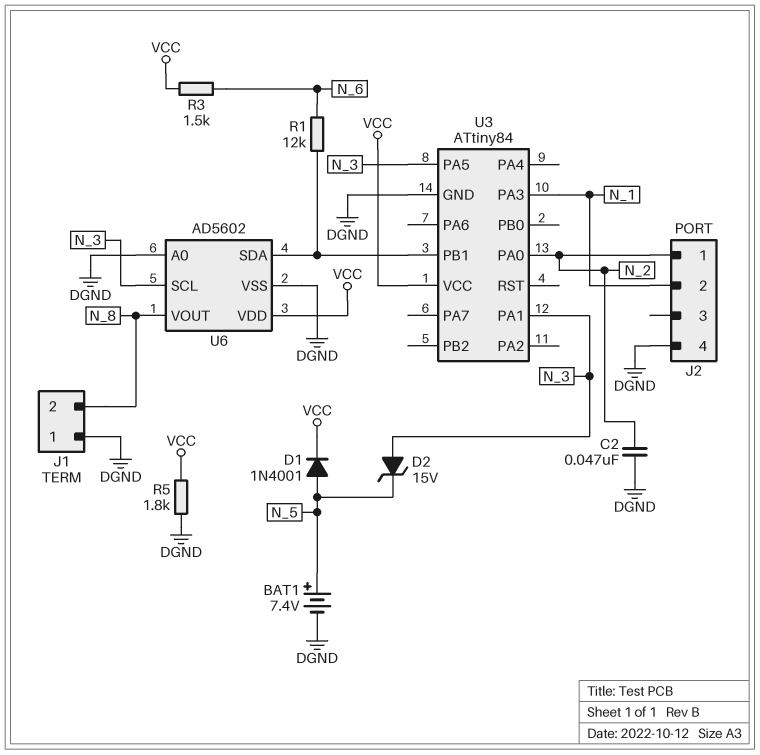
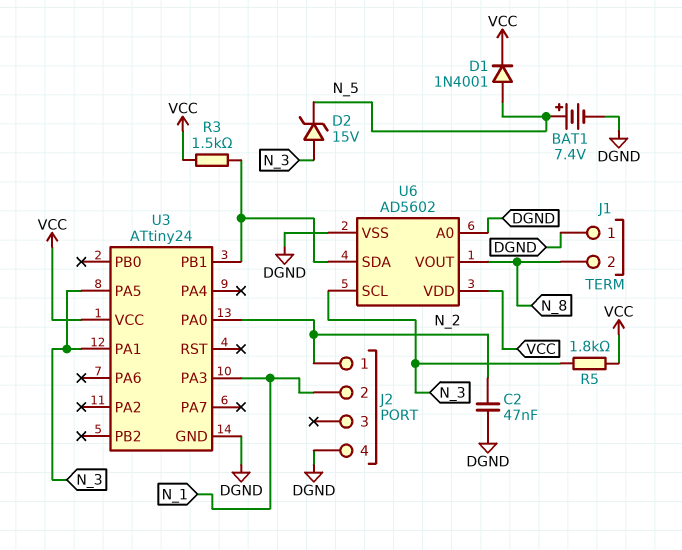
R1: 12k (N_6, U3/PB1) -> none
R3: 1.5k (N_6, VCC) -> 1.5k (U3/PB1, VCC)
R5: 1.8k (DGND, VCC) -> 1.8k (N_3, VCC)
U3: ATtiny84 -> ATtiny24

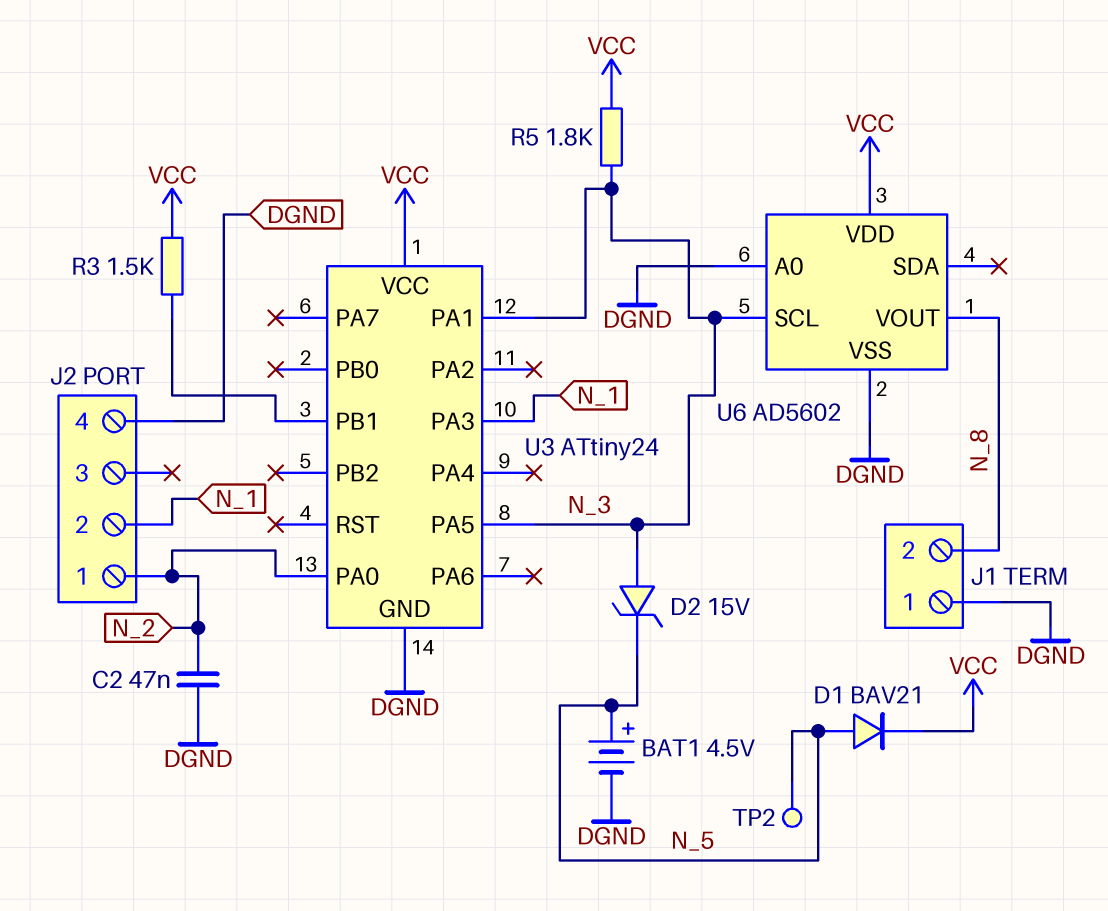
BAT1: 7.4V (plus N_5, minus DGND) -> 4.5V (plus N_5, minus DGND)
D1: diode 1N4001 (A N_5, K VCC) -> diode BAV21 (A N_5, K VCC)
TP2: none -> test point (N_5)
U6 pin SDA: U3/PB1 -> none

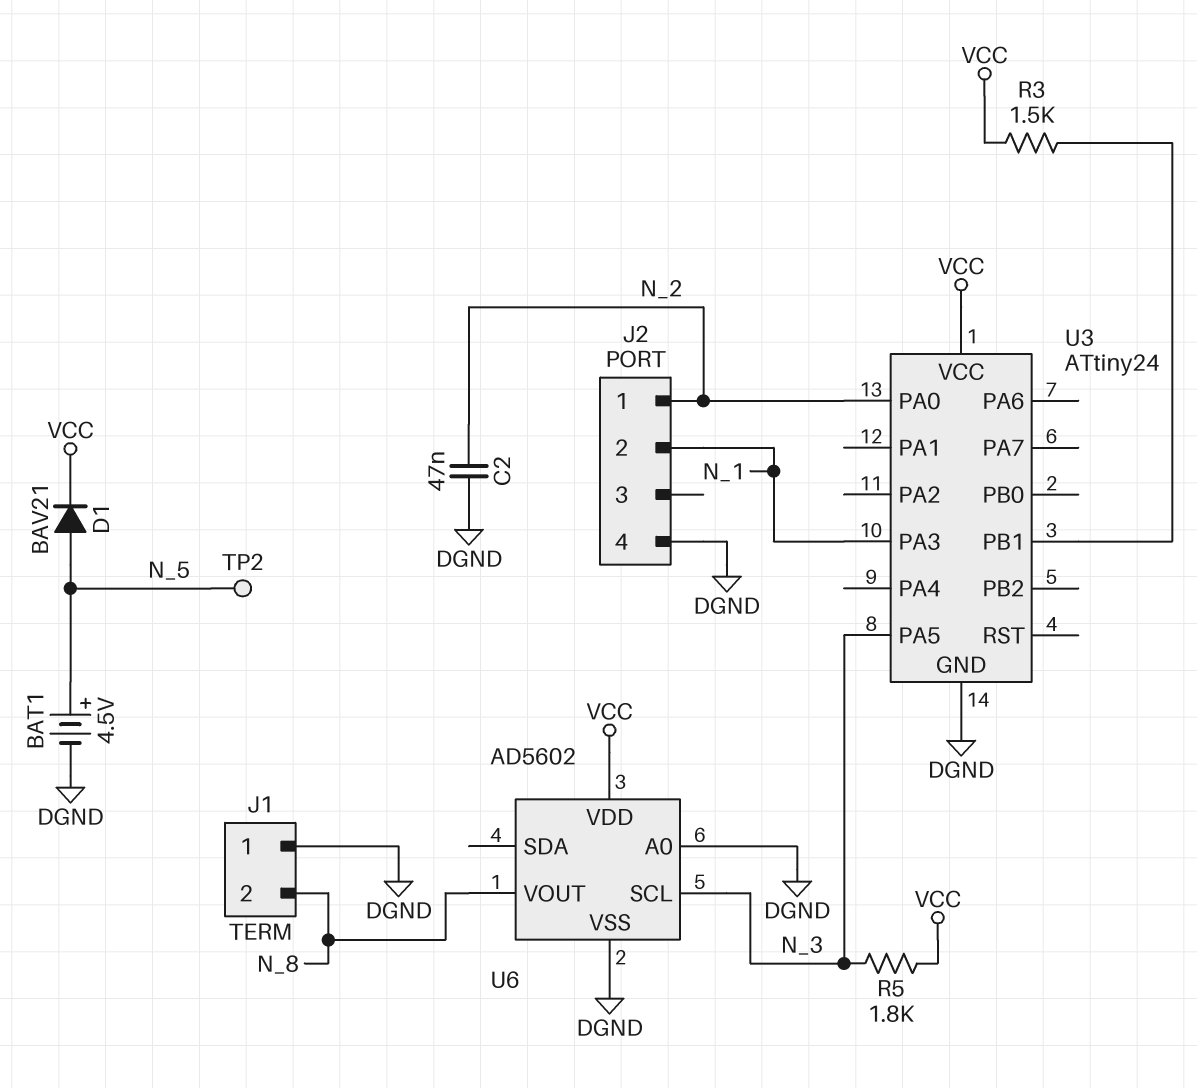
D2: zener 15V (A N_3, K N_5) -> none
U3 pin PA1: N_3 -> none

